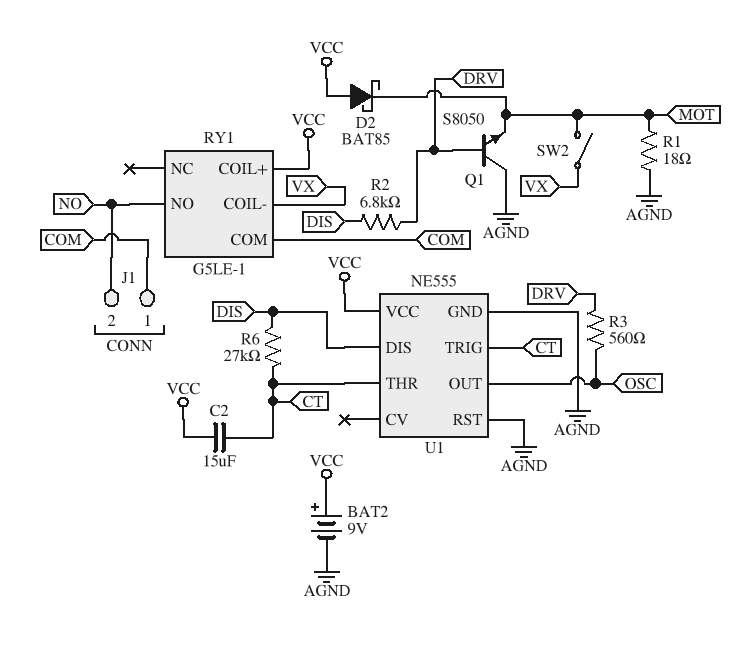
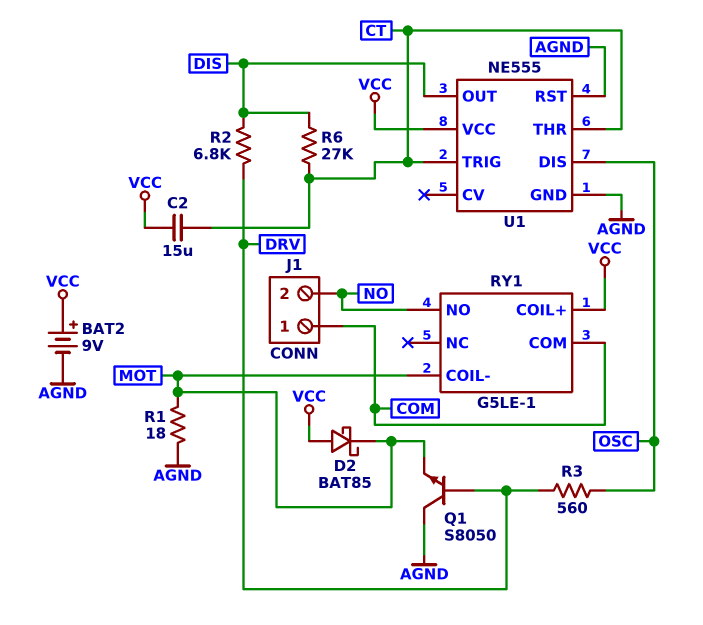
RY1 pin COIL-: VX -> MOT
SW2: switch (MOT, VX) -> none
U1 pin DIS: DIS -> OSC
U1 pin OUT: OSC -> DIS

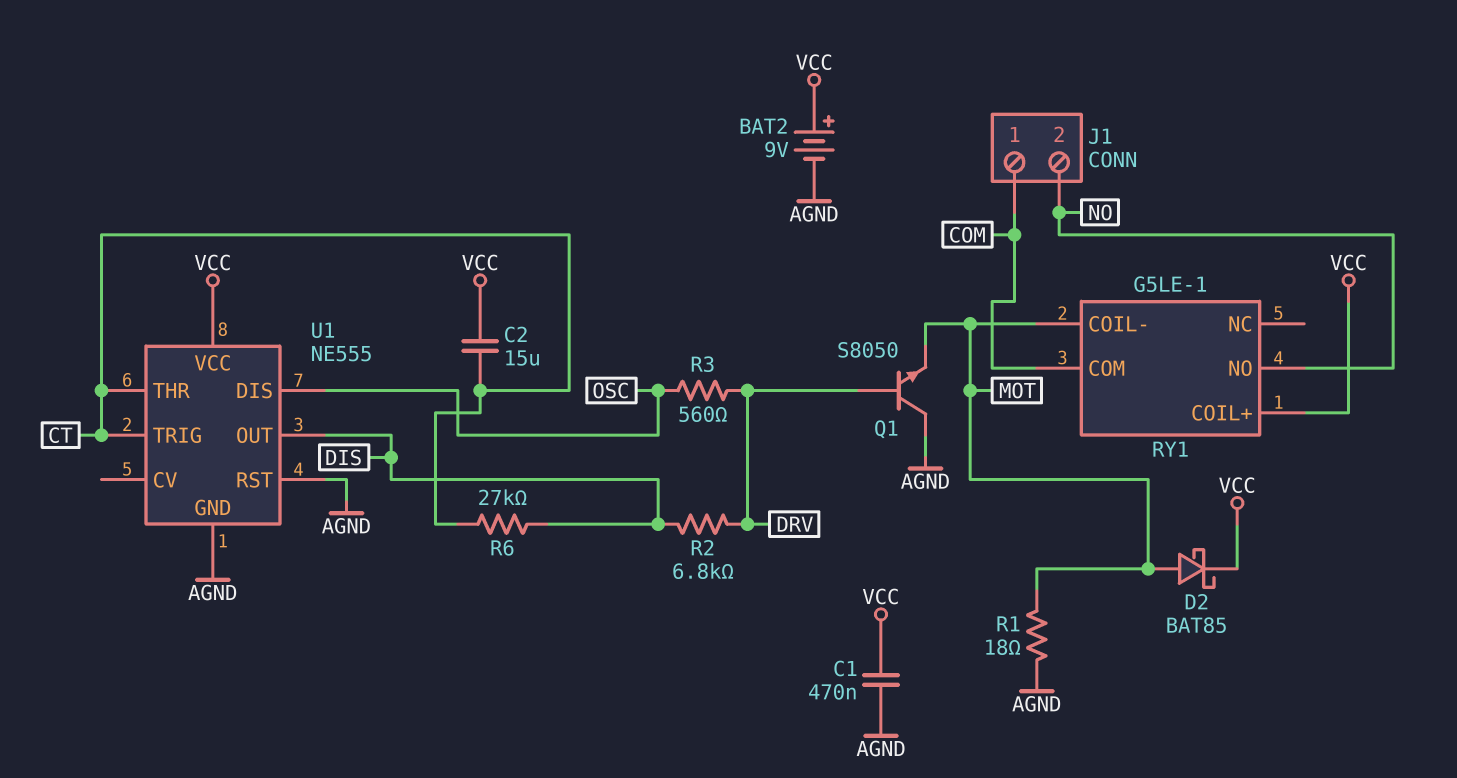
C1: none -> 470nF (AGND, VCC)
D2: schottky BAT85 (A VCC, K MOT) -> schottky BAT85 (A MOT, K VCC)

